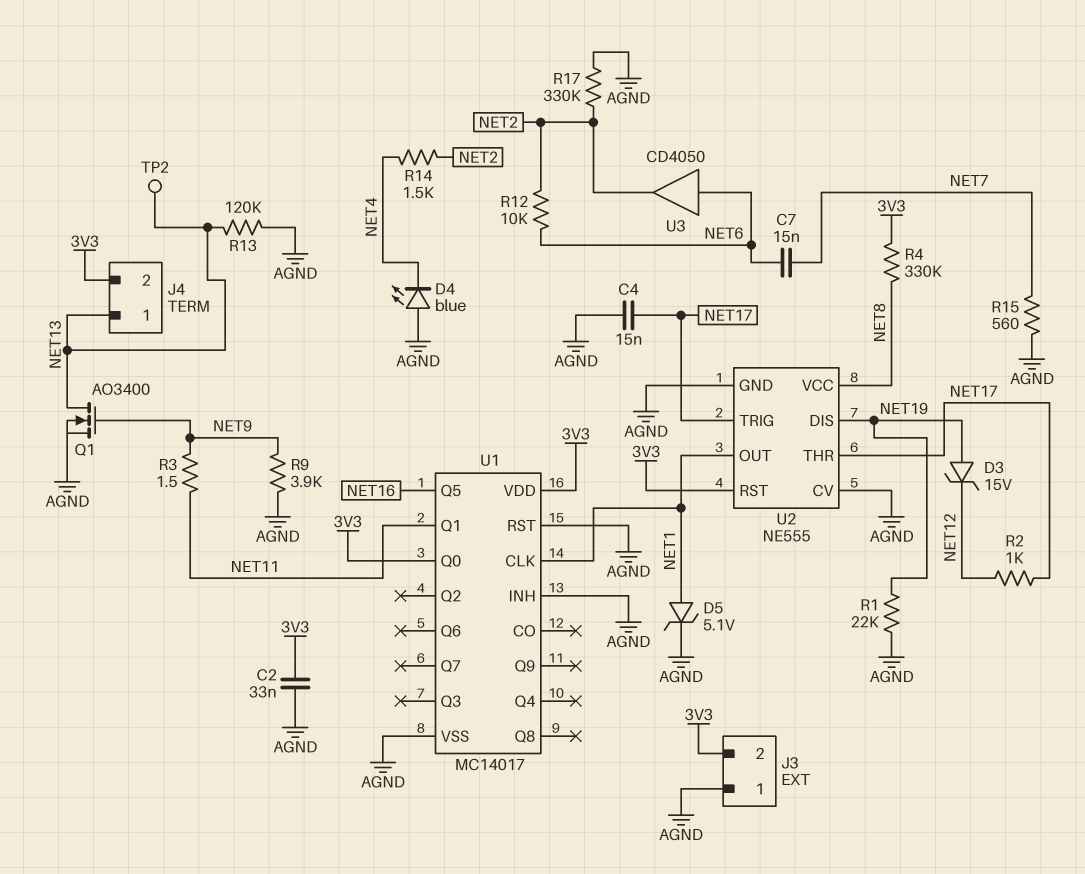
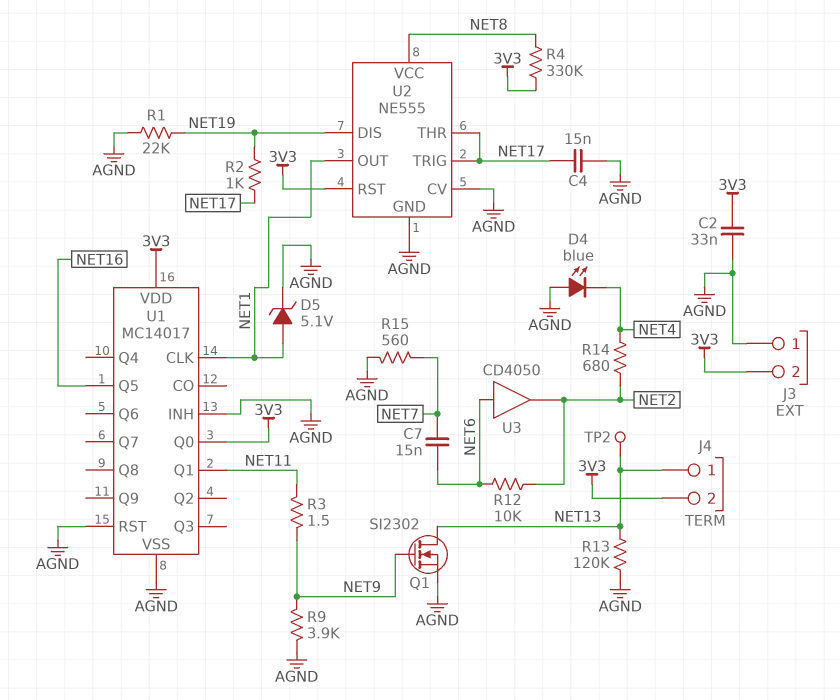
D3: zener 15V (A NET19, K NET12) -> none
Q1: NMOS AO3400 (G NET9, D NET13, S AGND) -> NMOS SI2302 (G NET9, D NET13, S AGND)
R2: 1k (NET12, NET17) -> 1k (NET17, NET19)
R14: 1.5k (NET2, NET4) -> 680 (NET2, NET4)
R17: 330k (AGND, NET2) -> none

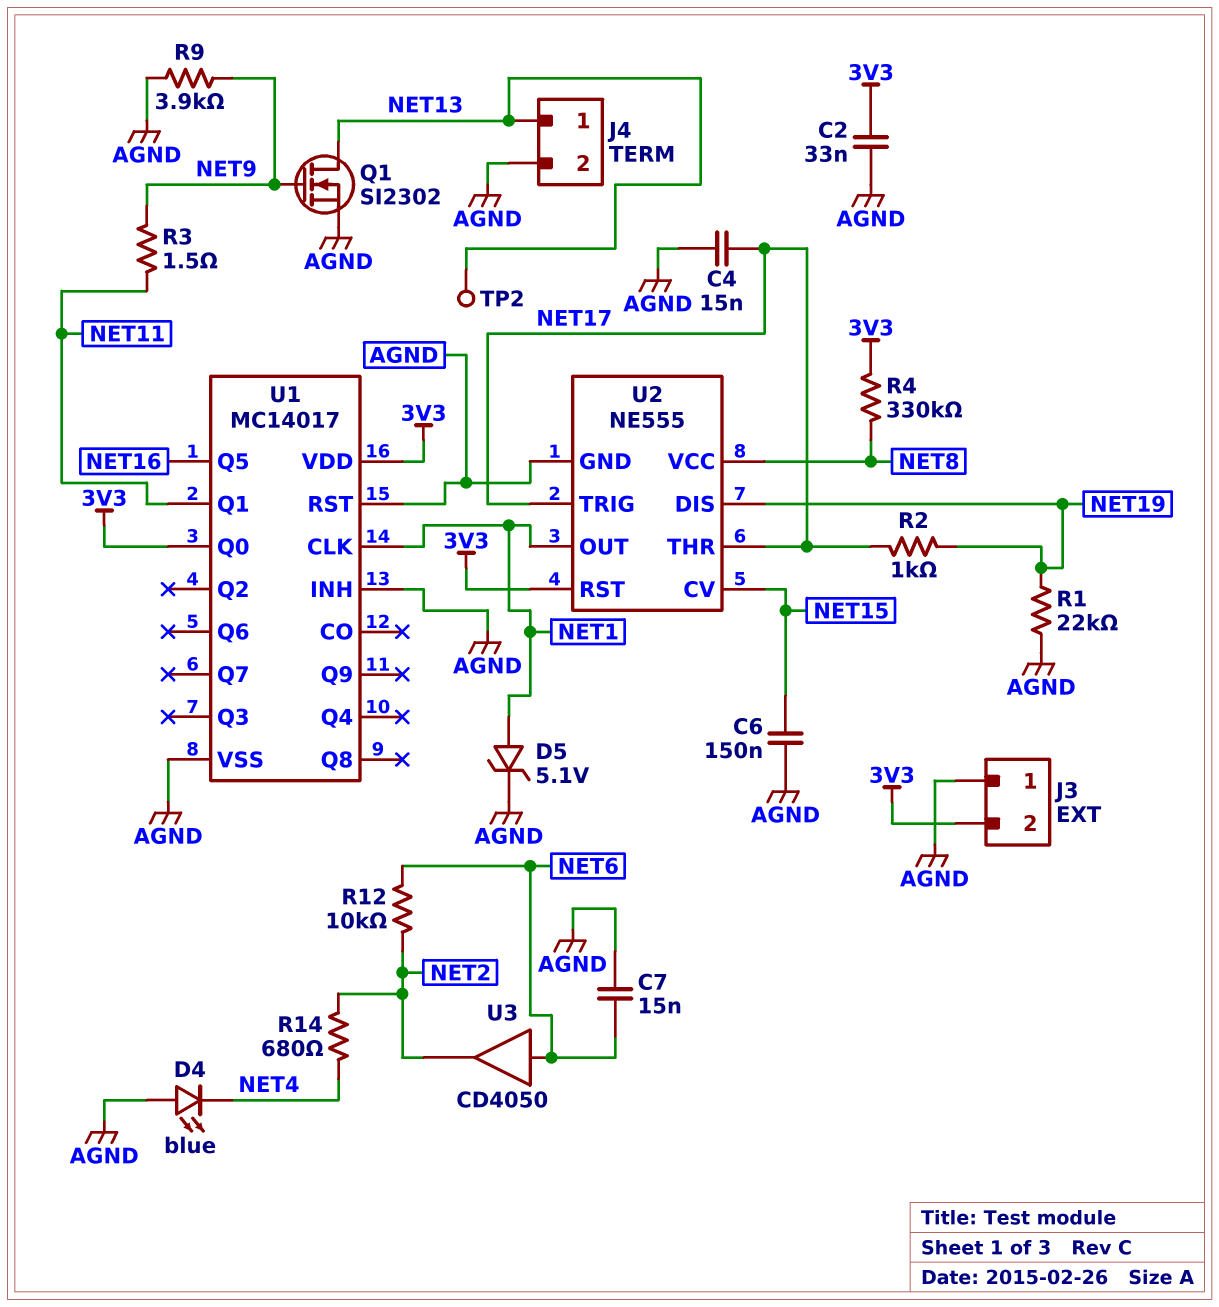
C6: none -> 150nF (AGND, NET15)
C7: 15nF (NET6, NET7) -> 15nF (AGND, NET6)
J4 pin 2: 3V3 -> AGND
R13: 120k (AGND, NET13) -> none
R15: 560 (AGND, NET7) -> none
U2 pin CV: AGND -> NET15

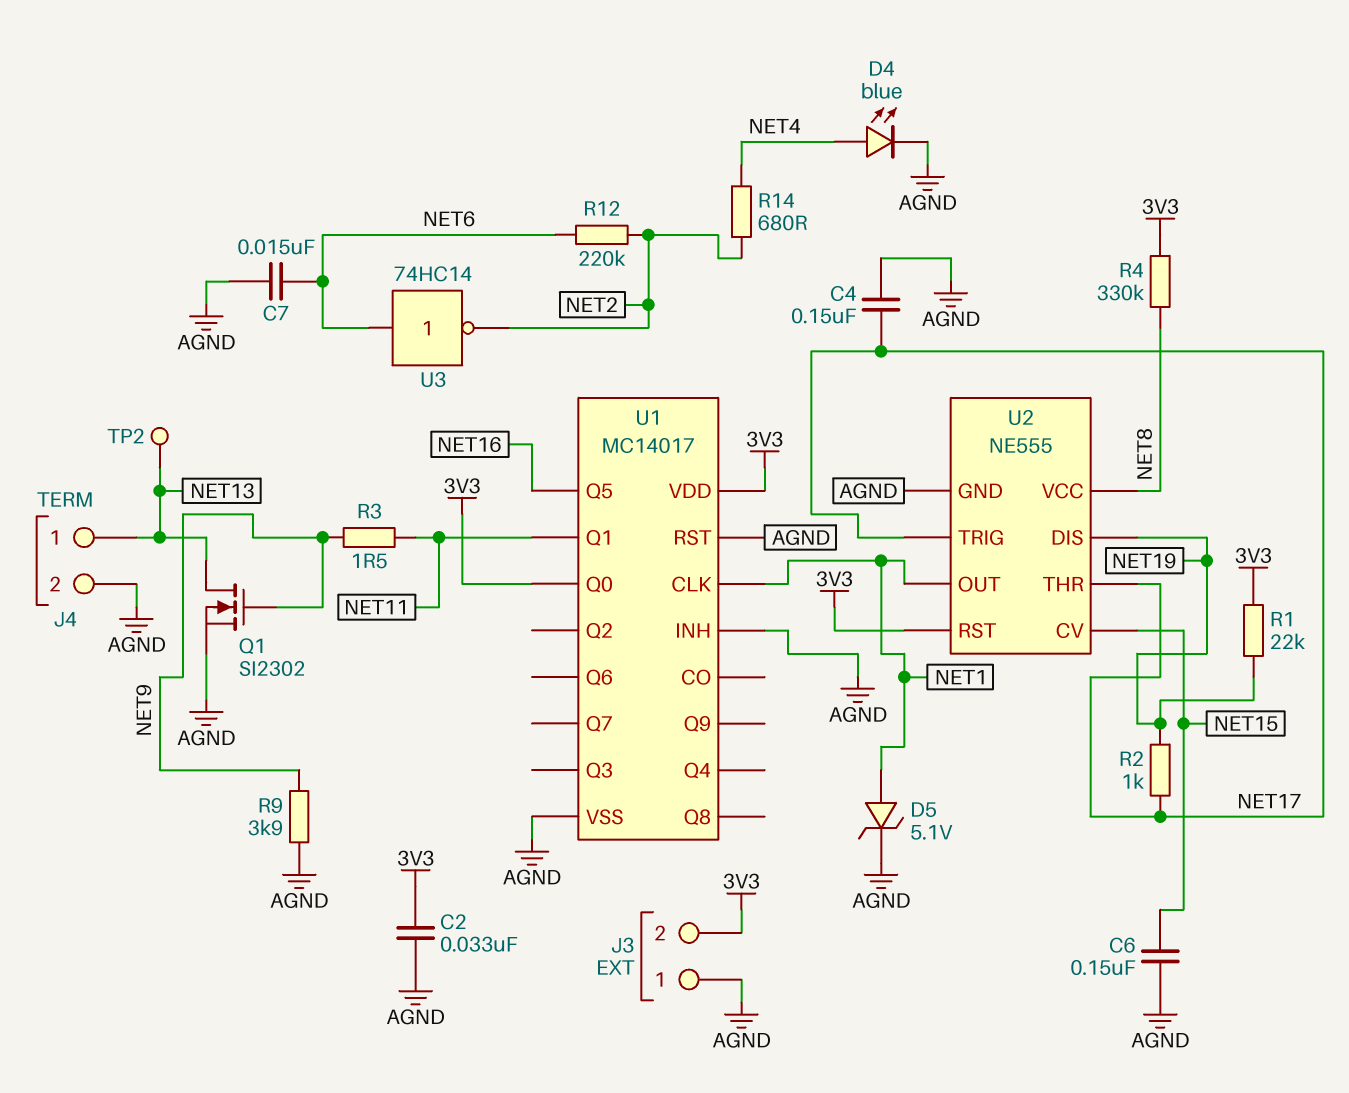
C4: 15nF (AGND, NET17) -> 150nF (AGND, NET17)
D4: LED blue (A AGND, K NET4) -> LED blue (A NET4, K AGND)
R1: 22k (AGND, NET19) -> 22k (3V3, NET19)
R12: 10k (NET2, NET6) -> 220k (NET2, NET6)
U3: buffer CD4050 (in NET6, out NET2) -> NOT 74HC14 (in NET6, out NET2)

